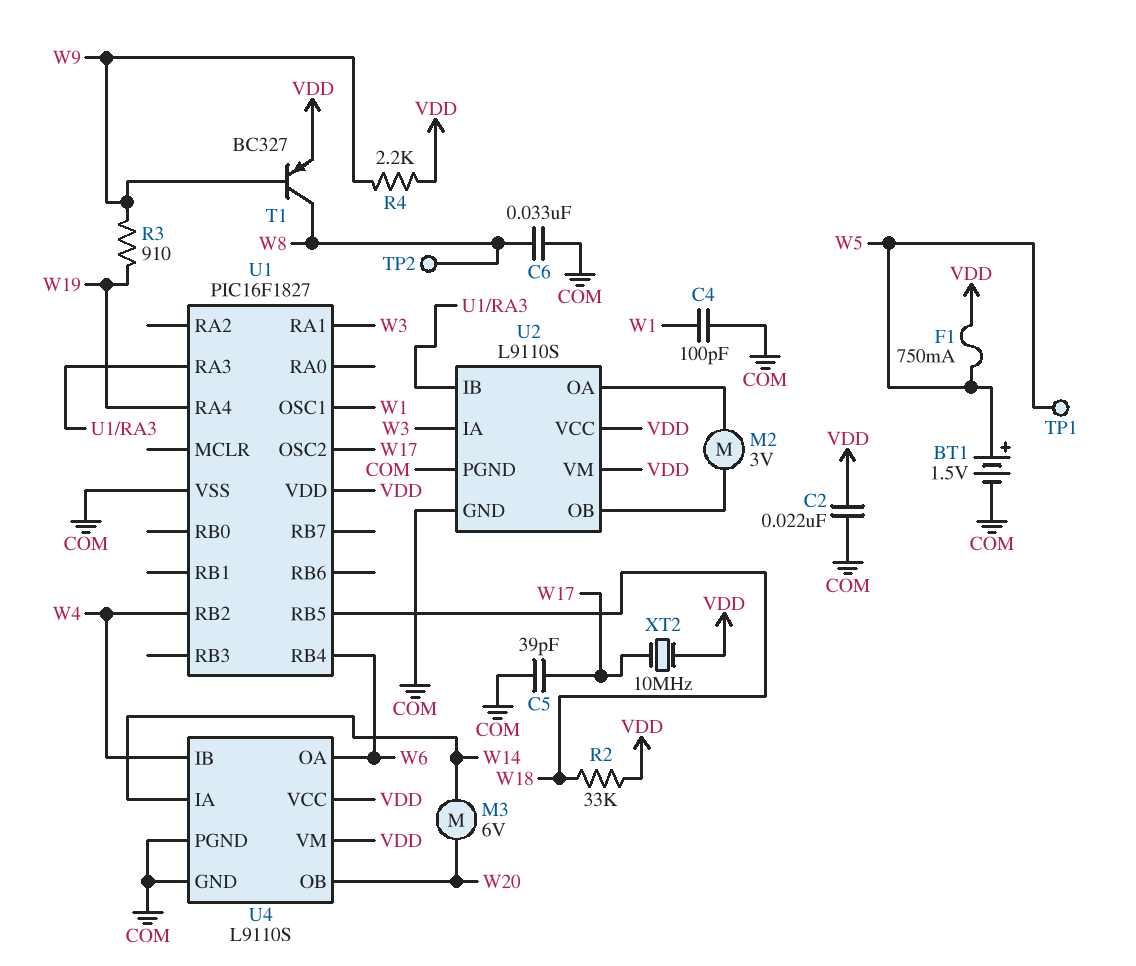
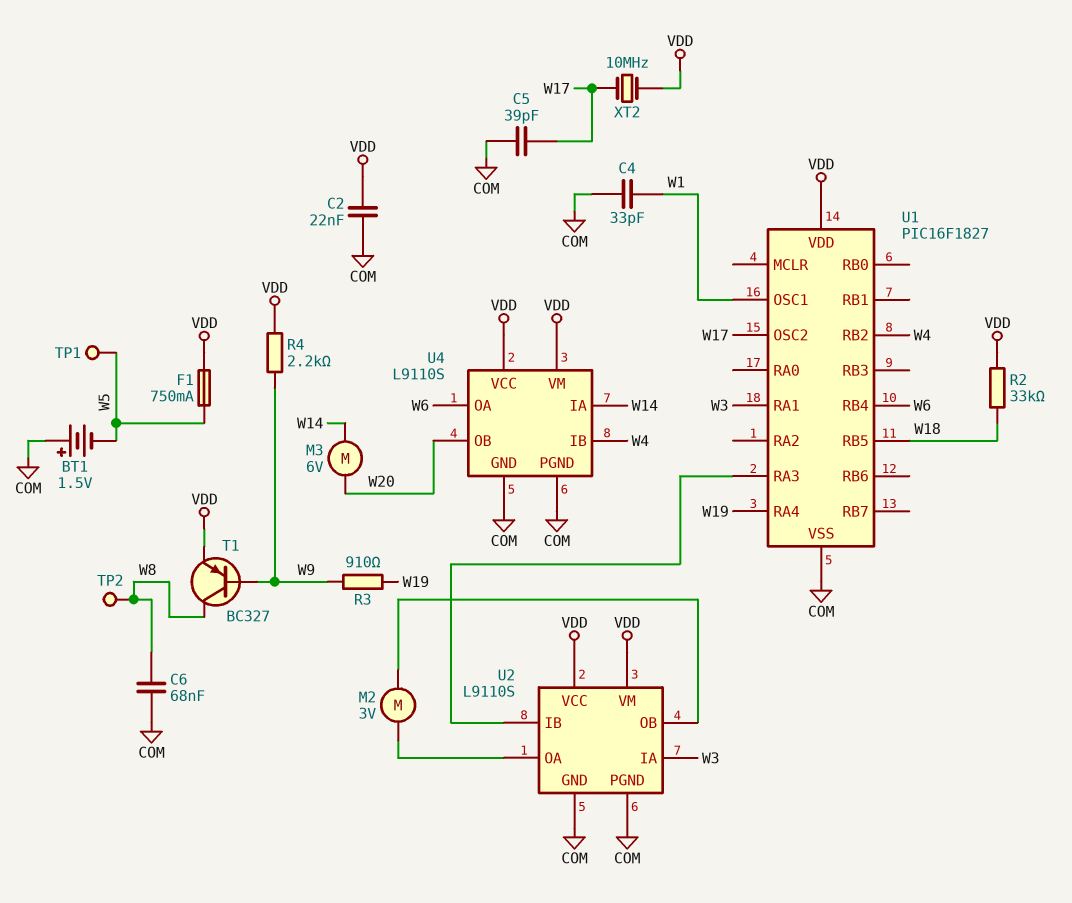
BT1: 1.5V (plus W5, minus COM) -> 1.5V (plus COM, minus W5)
C4: 100pF (COM, W1) -> 33pF (COM, W1)
C6: 33nF (COM, W8) -> 68nF (COM, W8)

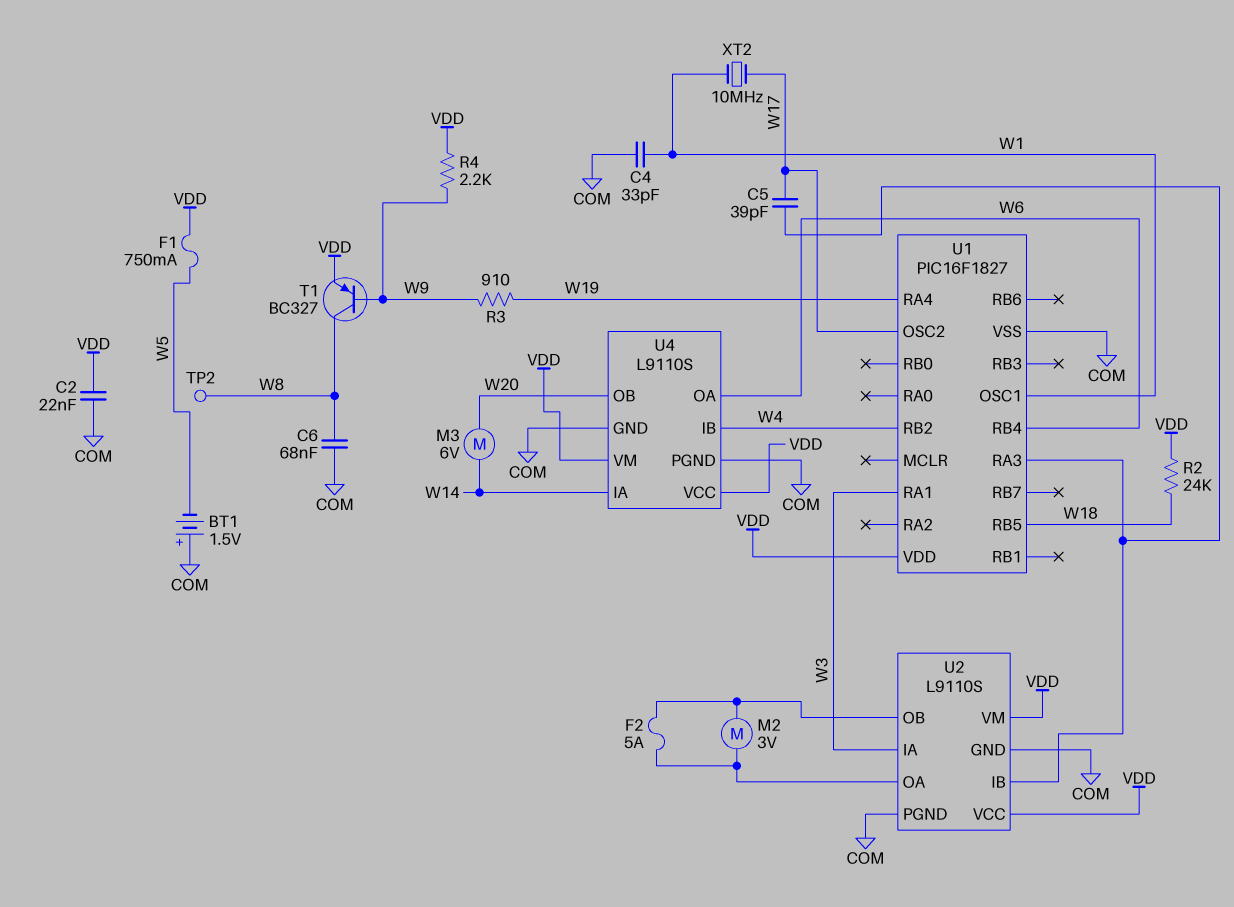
C5: 39pF (COM, W17) -> 39pF (U1/RA3, W17)
F2: none -> 5A (U2/OA, U2/OB)
R2: 33k (VDD, W18) -> 24k (VDD, W18)
TP1: test point (W5) -> none
XT2: 10MHz (VDD, W17) -> 10MHz (W1, W17)

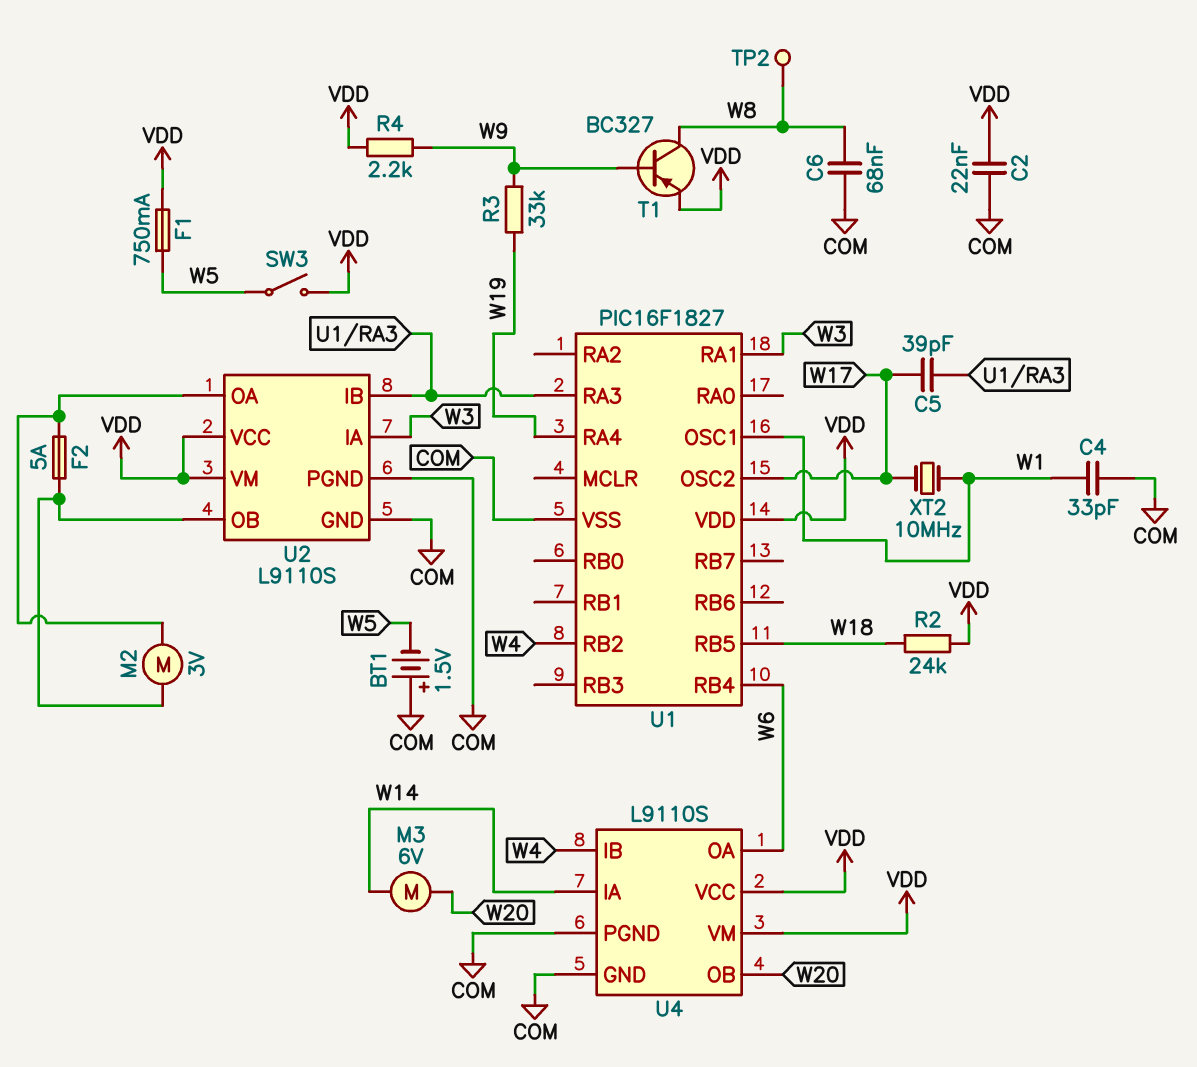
R3: 910 (W9, W19) -> 33k (W9, W19)
SW3: none -> switch (VDD, W5)

